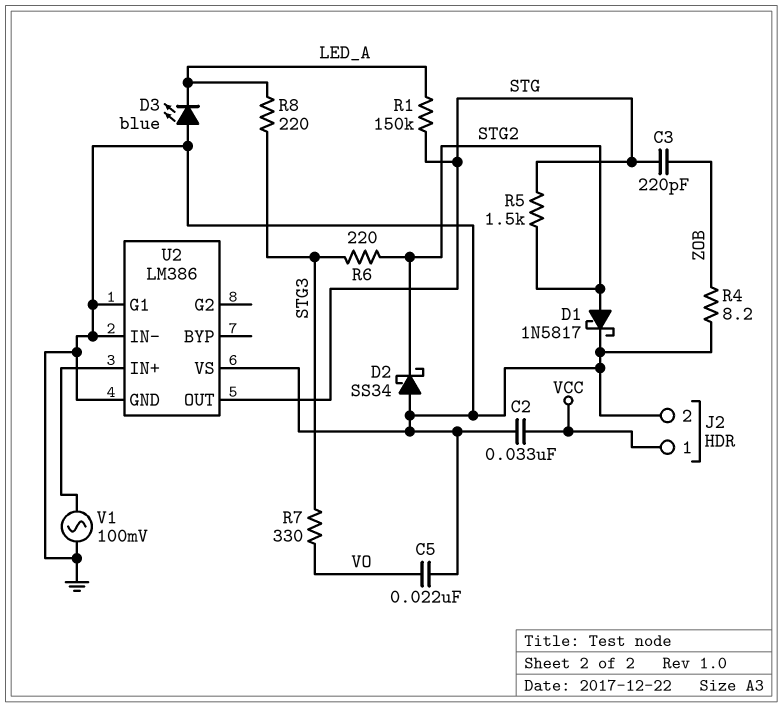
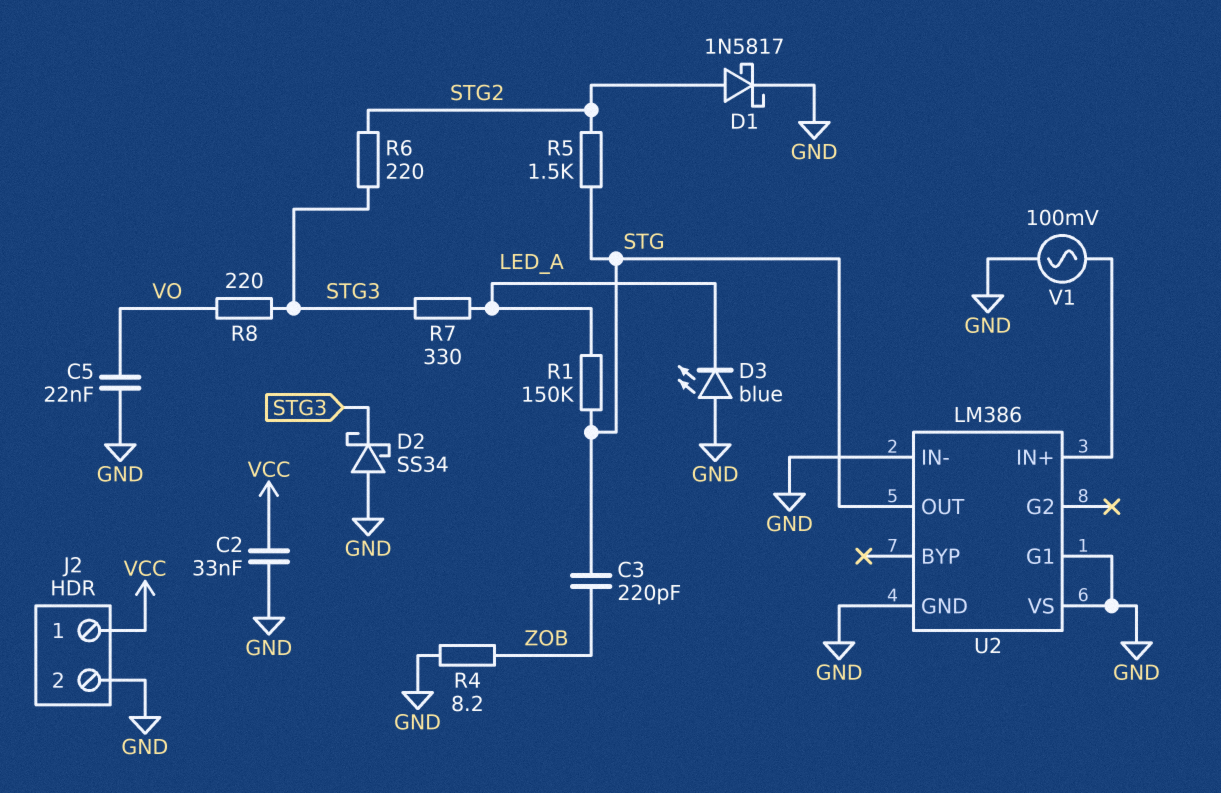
D2: schottky SS34 (A GND, K STG2) -> schottky SS34 (A GND, K STG3)
R7: 330 (STG3, VO) -> 330 (LED_A, STG3)
R8: 220 (LED_A, STG3) -> 220 (STG3, VO)

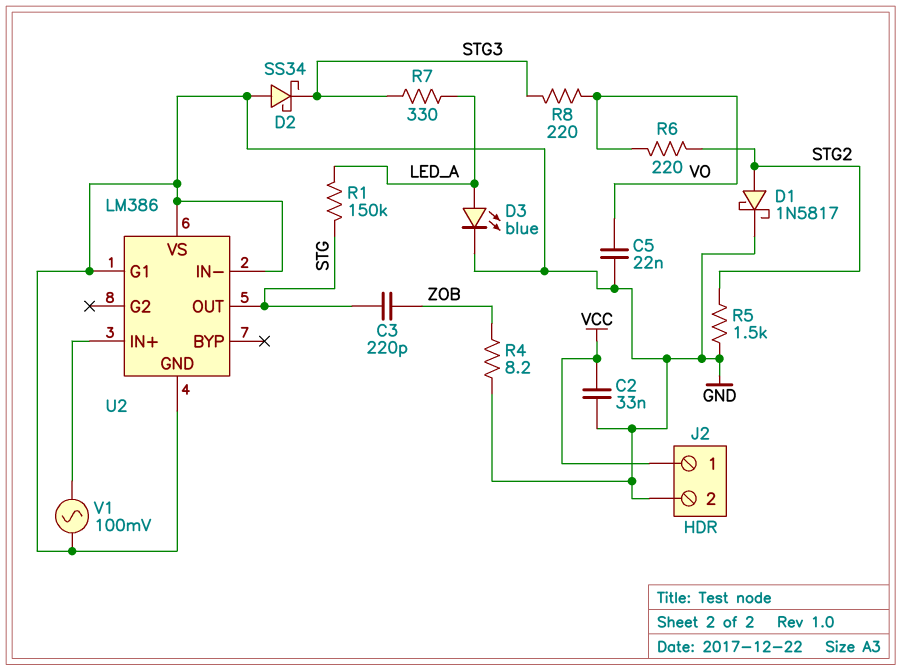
D3: LED blue (A GND, K LED_A) -> LED blue (A LED_A, K GND)
R5: 1.5k (STG, STG2) -> 1.5k (GND, STG2)
R6: 220 (STG2, STG3) -> 220 (STG2, VO)

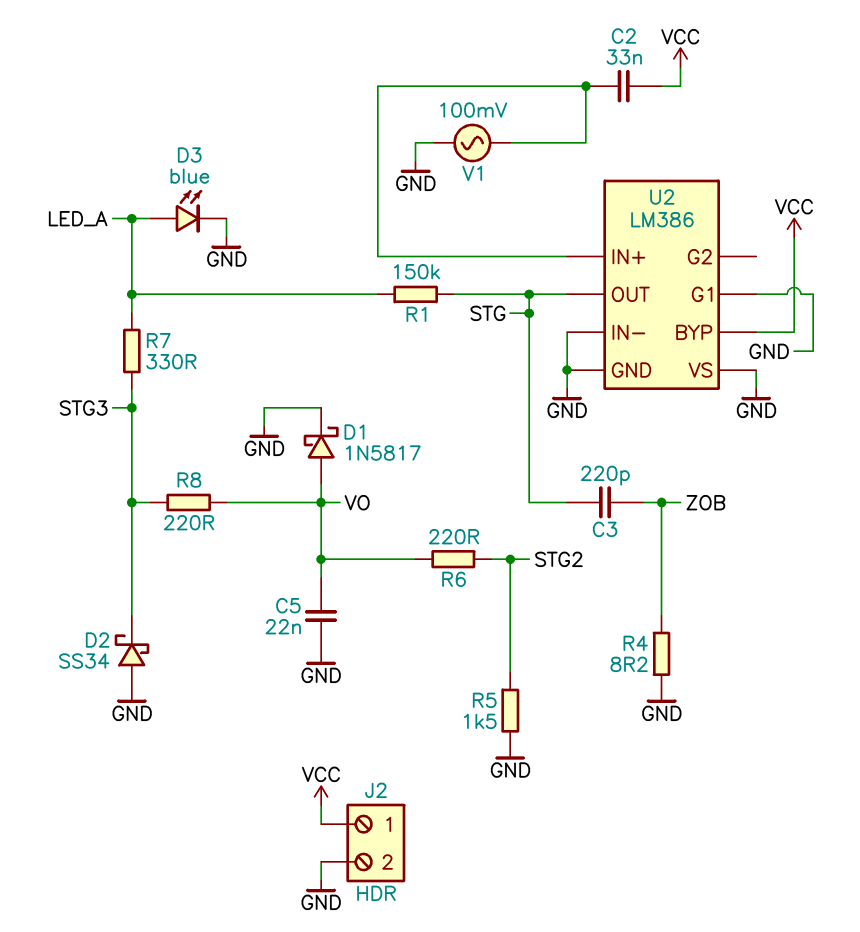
C2: 33nF (GND, VCC) -> 33nF (U2/IN+, VCC)
D1: schottky 1N5817 (A STG2, K GND) -> schottky 1N5817 (A VO, K GND)
U2 pin BYP: none -> VCC

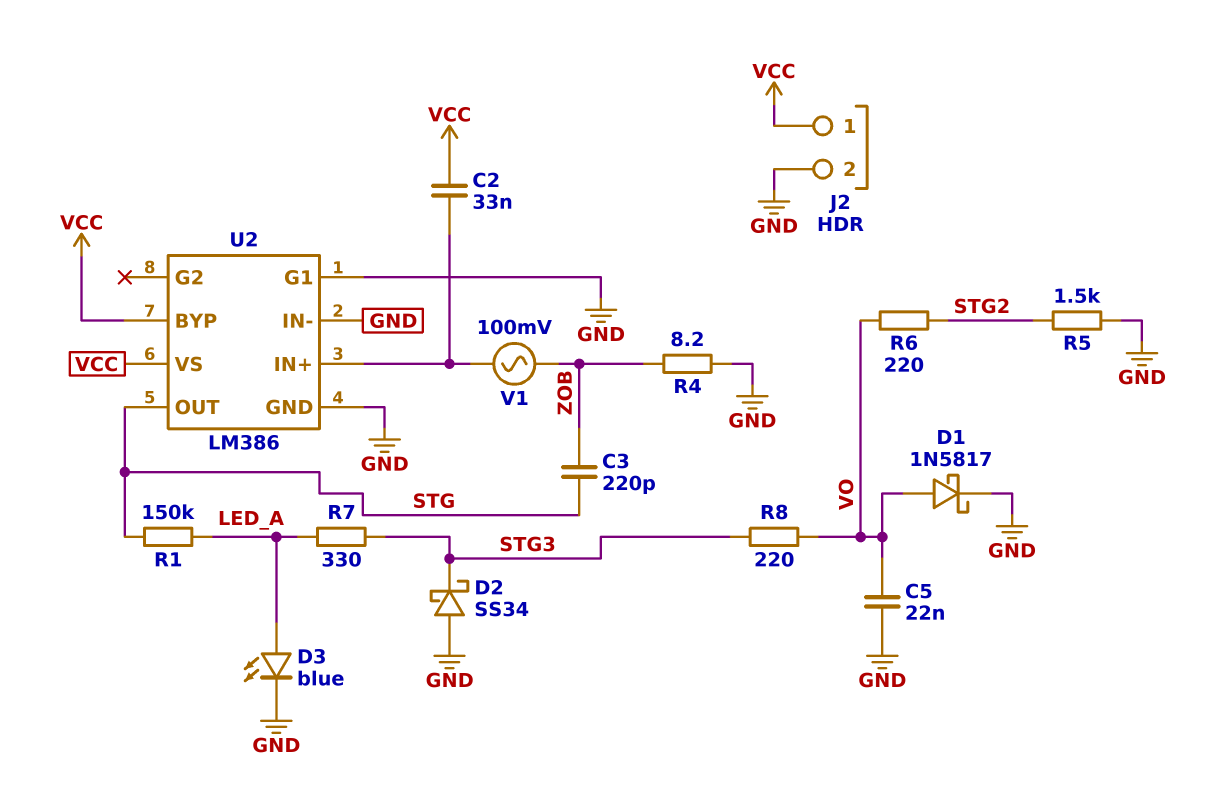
U2 pin VS: GND -> VCC
V1: AC 100mV (GND, U2/IN+) -> AC 100mV (U2/IN+, ZOB)

